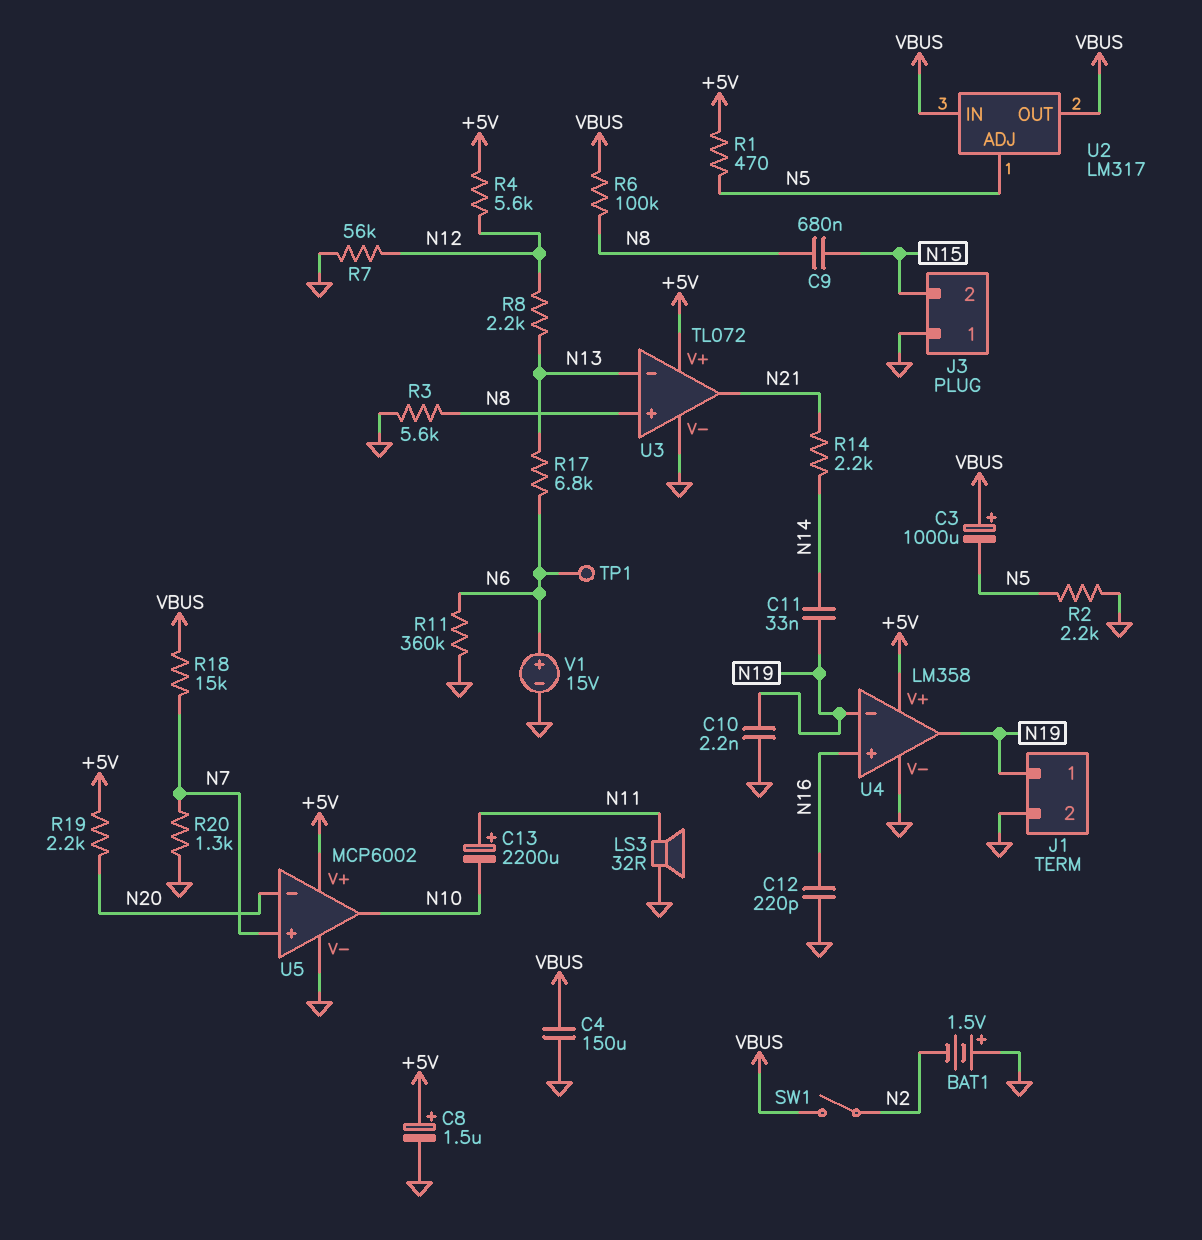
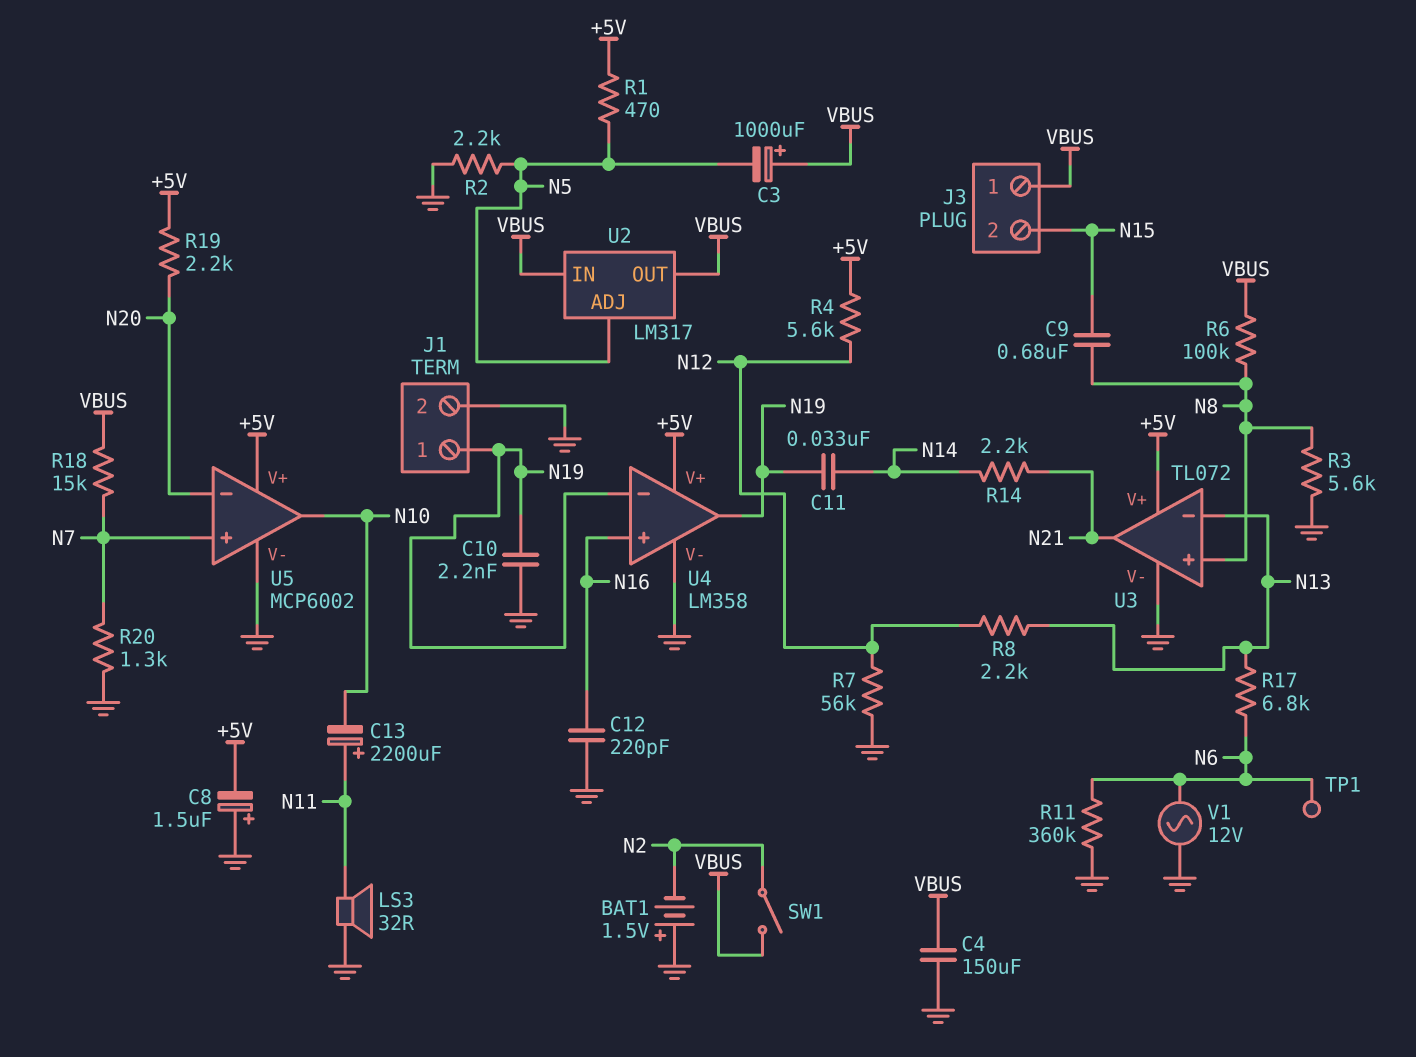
C8: 1.5uF (plus +5V, minus GND) -> 1.5uF (plus GND, minus +5V)
J3 pin 1: GND -> VBUS
V1: 15V (plus N6, minus GND) -> AC 12V (GND, N6)

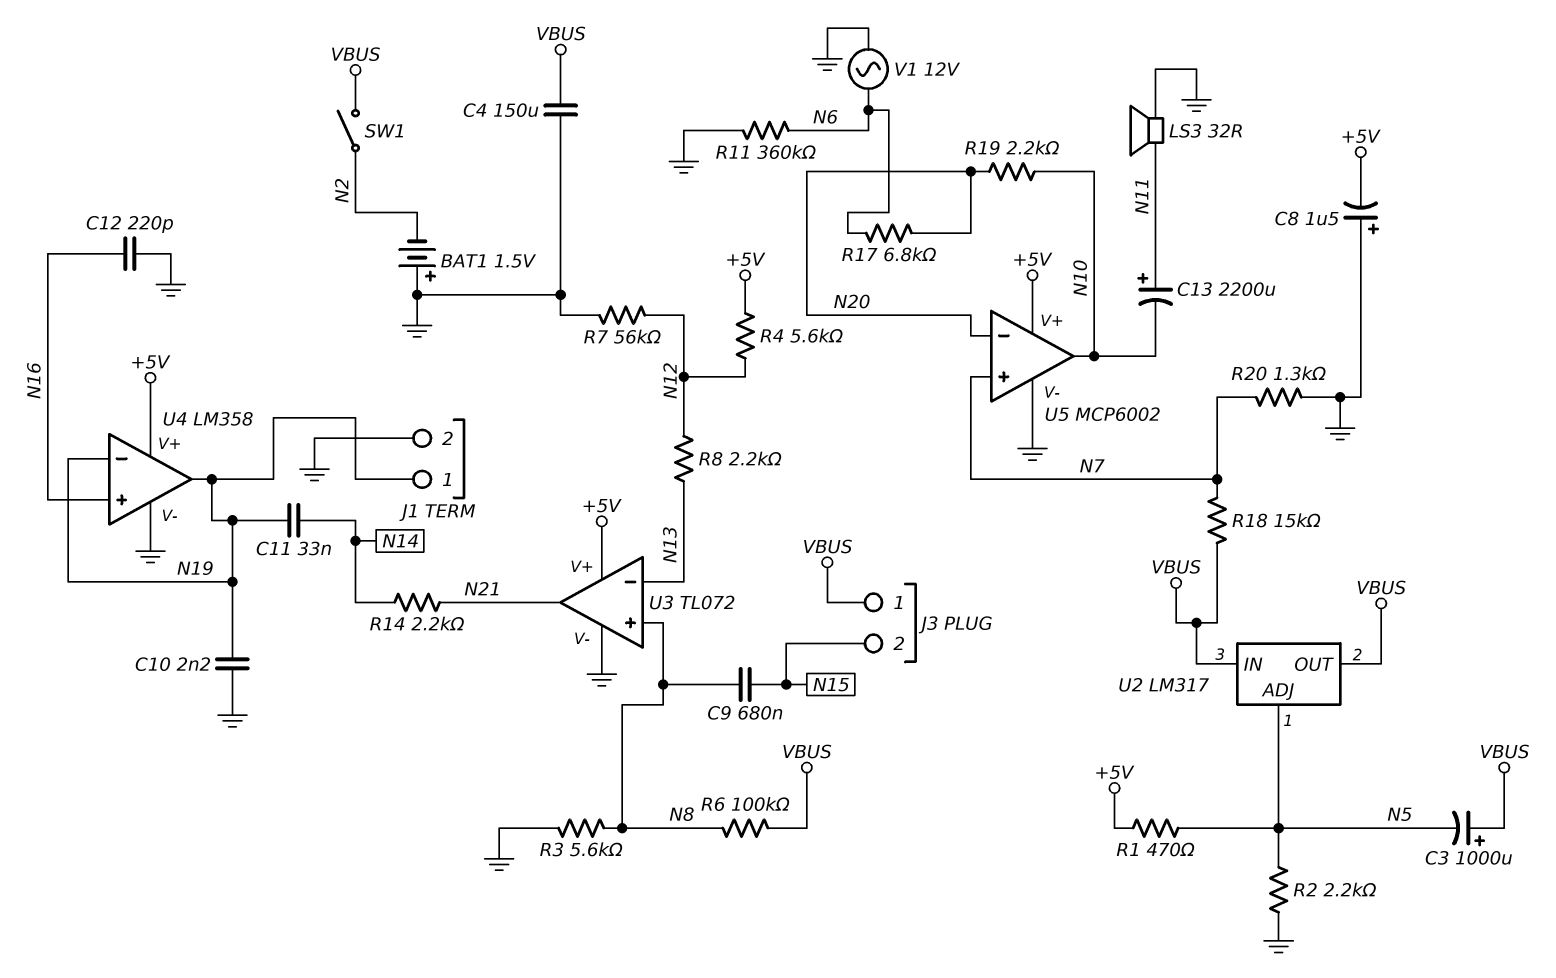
R17: 6.8k (N6, N13) -> 6.8k (N6, N20)
R19: 2.2k (+5V, N20) -> 2.2k (N10, N20)
TP1: test point (N6) -> none

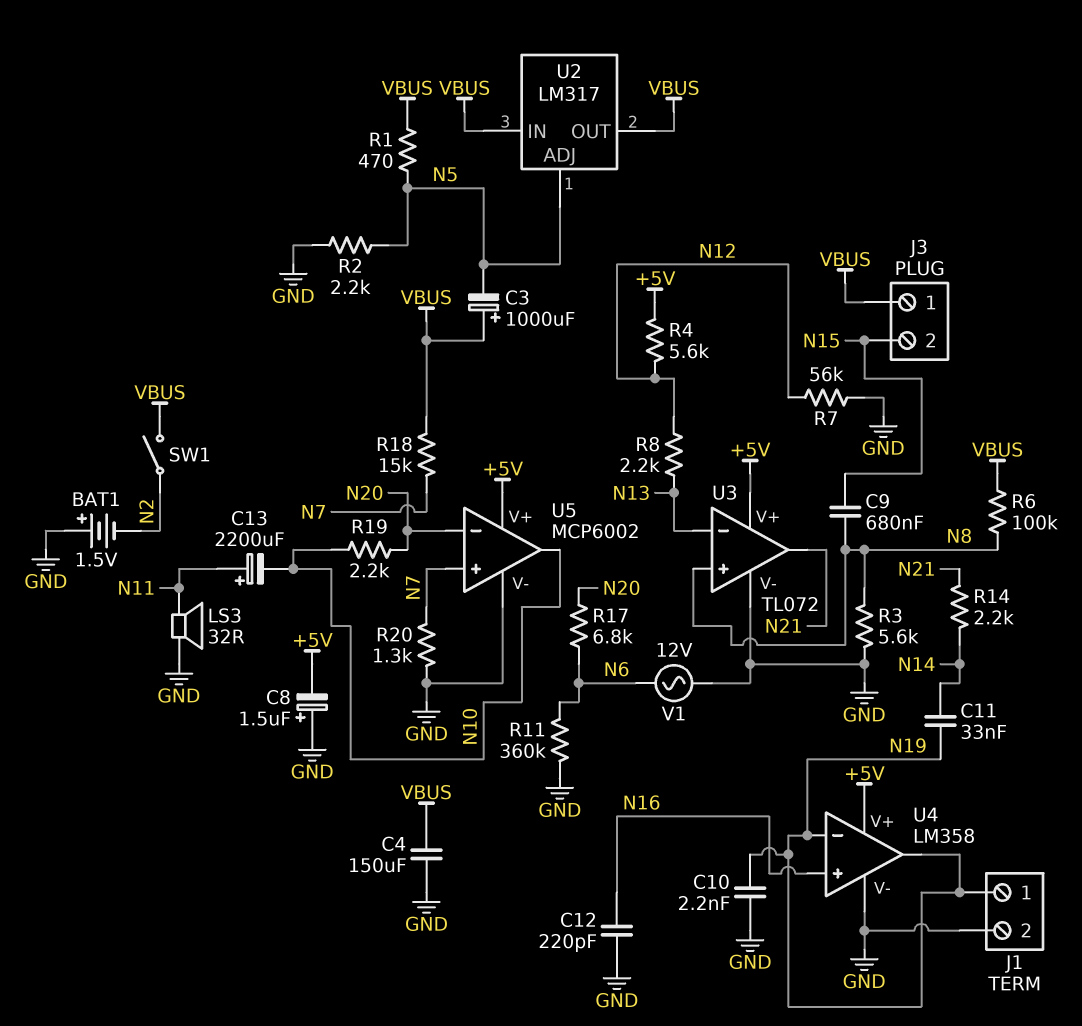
R1: 470 (+5V, N5) -> 470 (N5, VBUS)

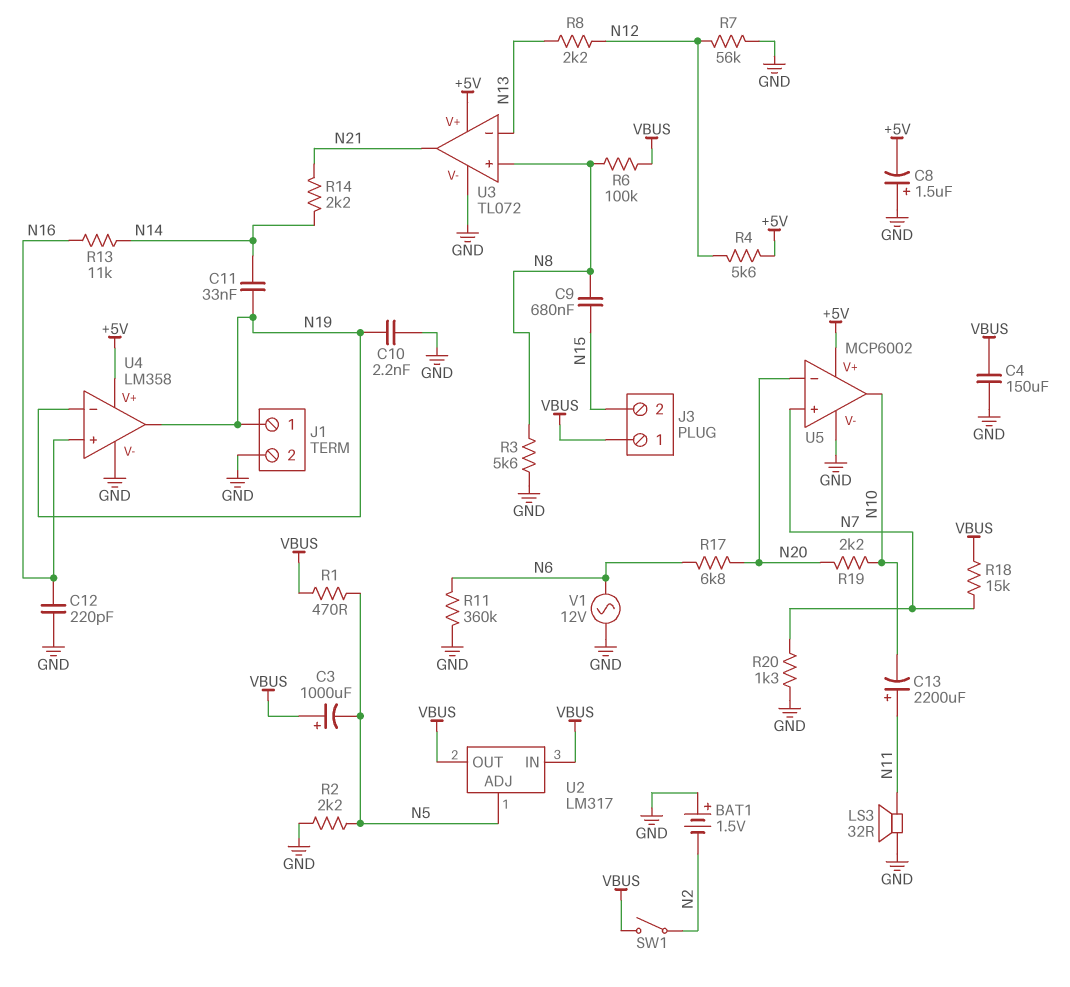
R13: none -> 11k (N14, N16)

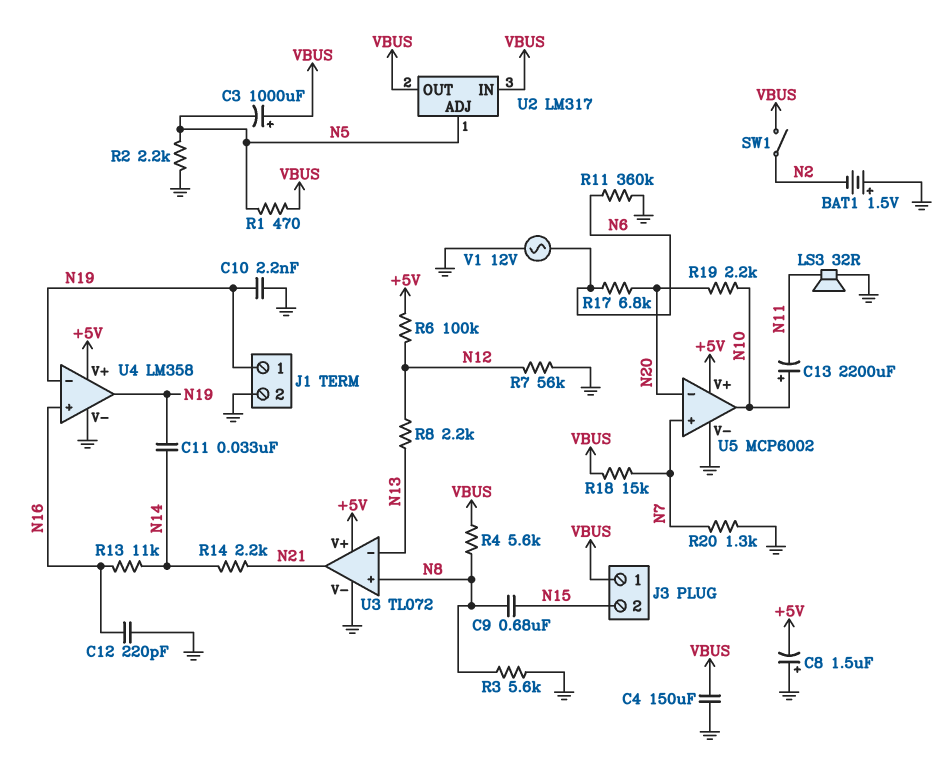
C13: 2200uF (plus N11, minus N10) -> 2200uF (plus N10, minus N11)
R4: 5.6k (+5V, N12) -> 5.6k (N8, VBUS)
R6: 100k (N8, VBUS) -> 100k (+5V, N12)

